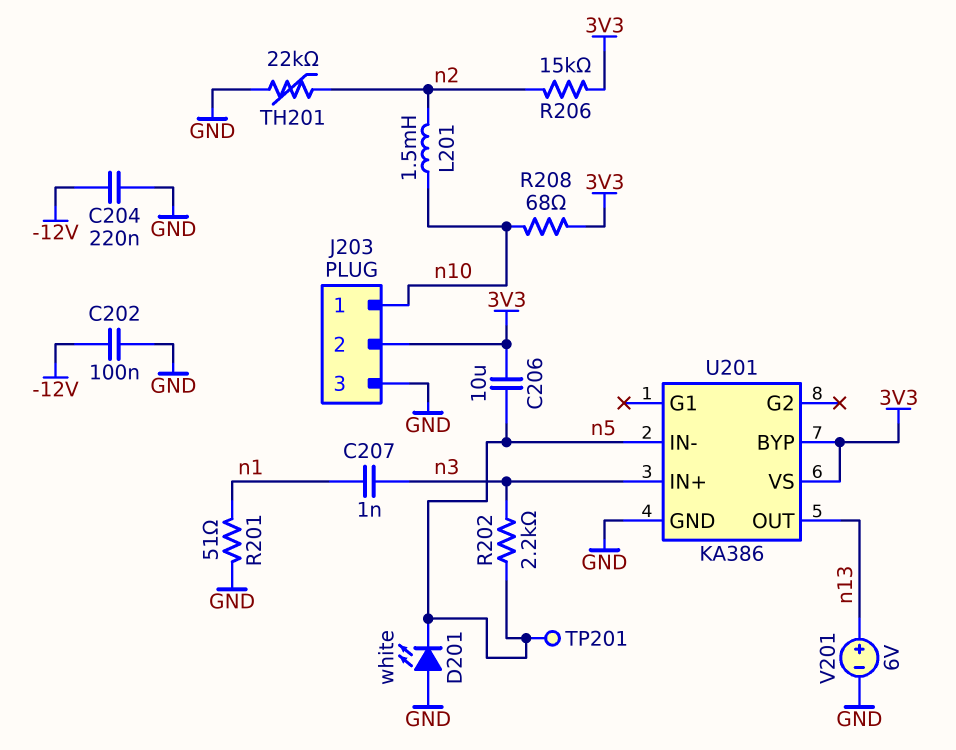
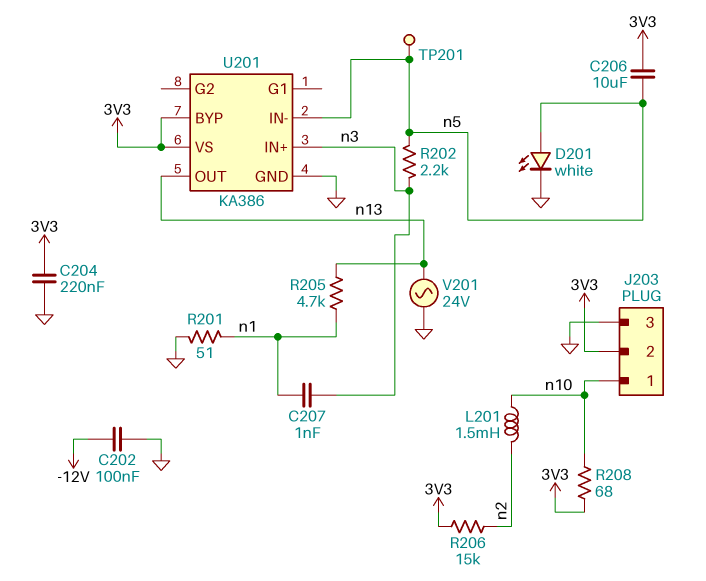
C204: 220nF (-12V, GND) -> 220nF (3V3, GND)
D201: LED white (A GND, K n5) -> LED white (A n5, K GND)
R205: none -> 4.7k (n1, n13)
TH201: 22k (GND, n2) -> none
V201: 6V (plus n13, minus GND) -> AC 24V (GND, n13)

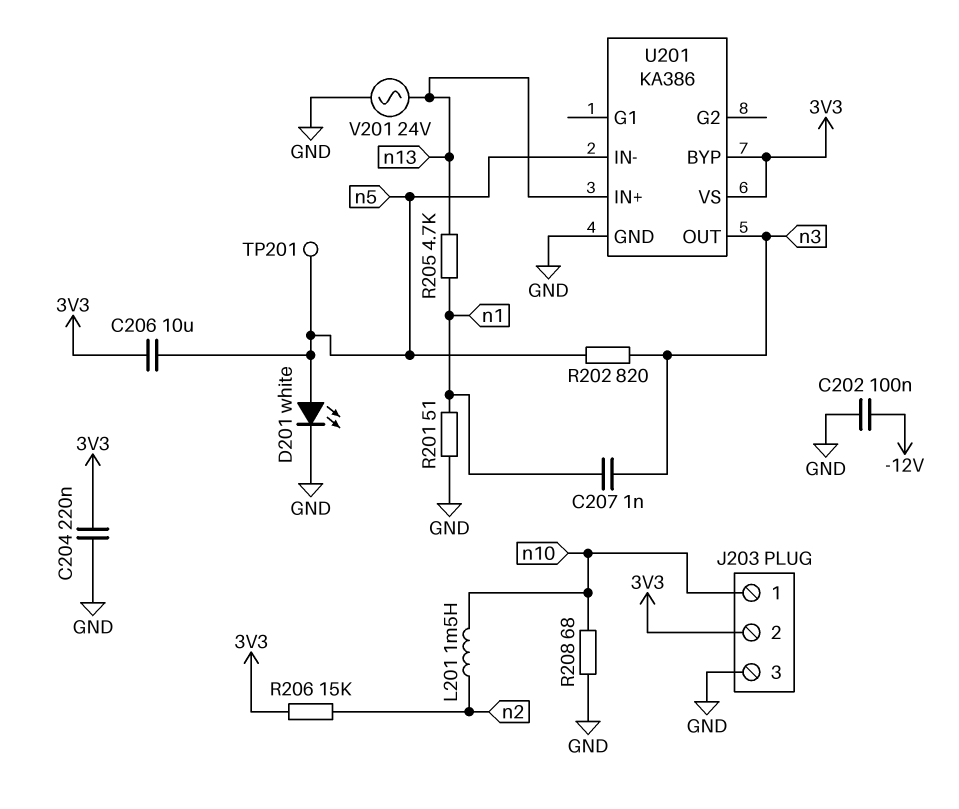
R202: 2.2k (n3, n5) -> 820 (n3, n5)
R208: 68 (3V3, n10) -> 68 (GND, n10)
U201 pin IN+: n3 -> n13
U201 pin OUT: n13 -> n3

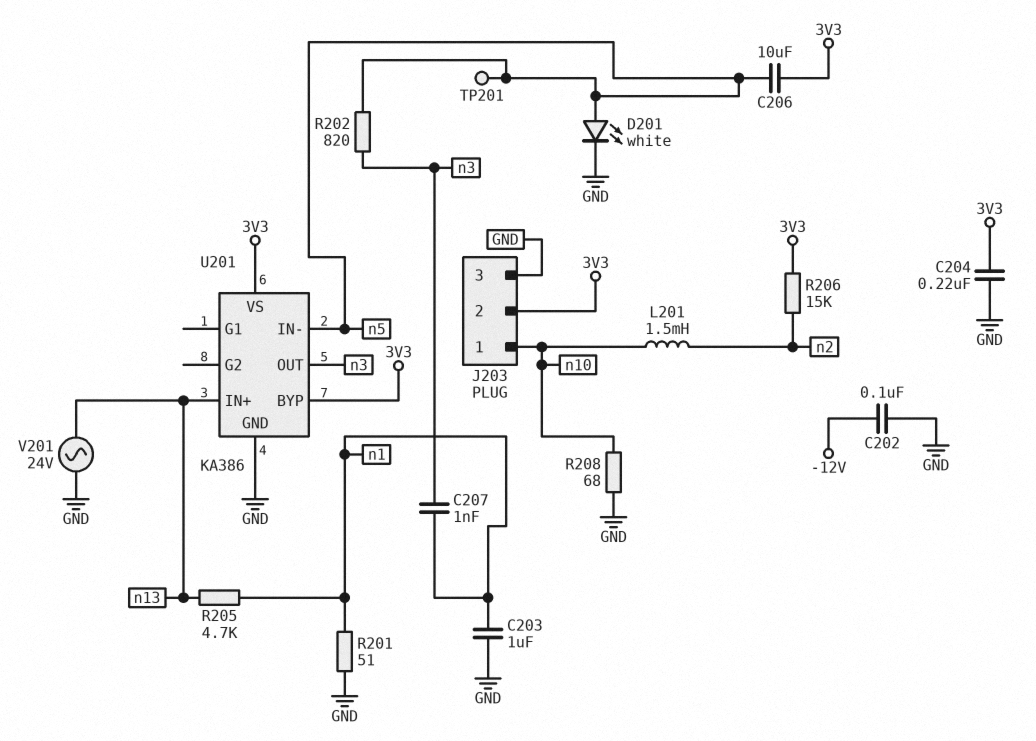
C203: none -> 1uF (GND, n1)

